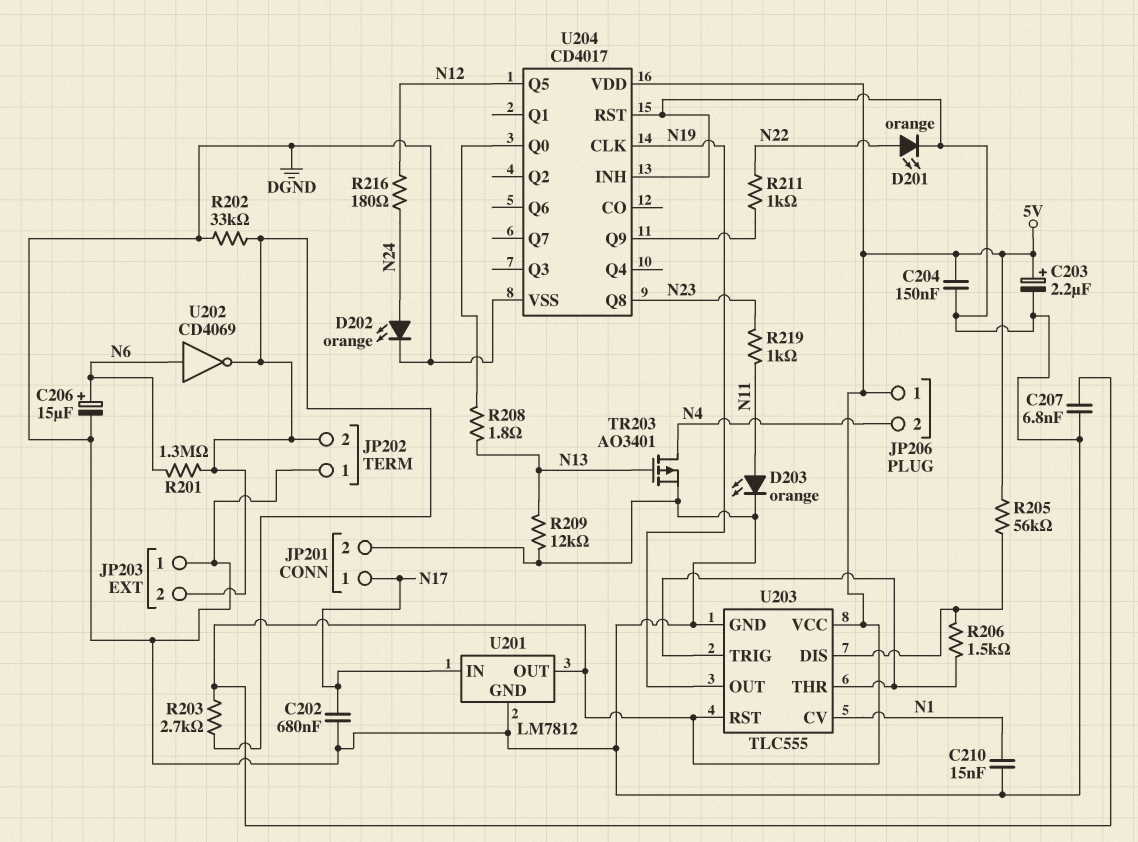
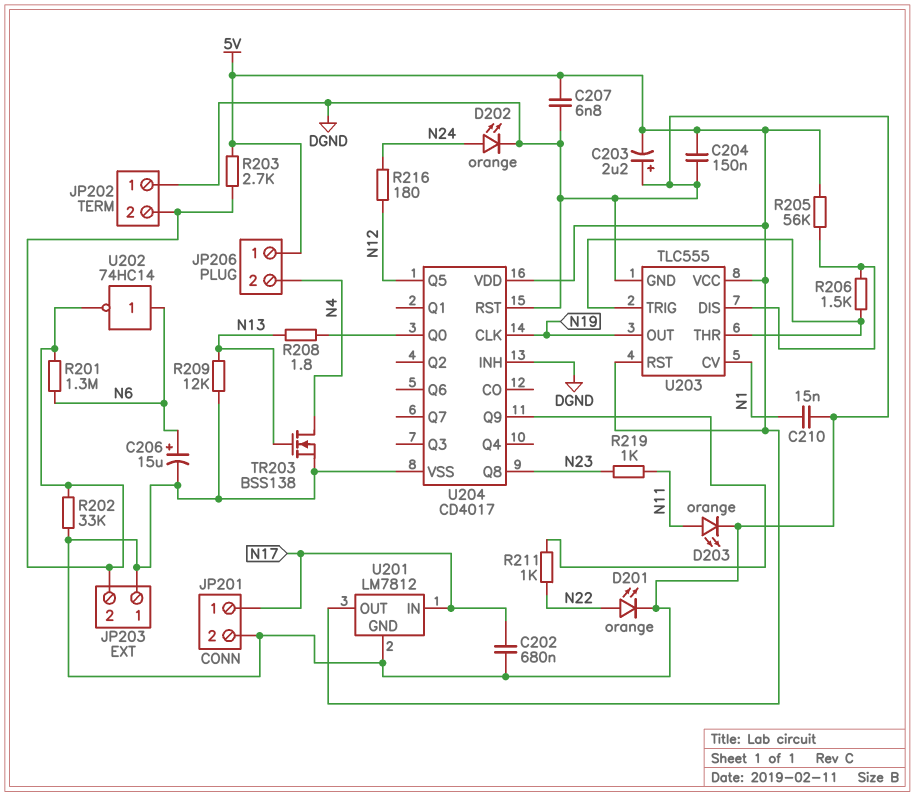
C203: 2.2uF (plus 5V, minus DGND) -> 2.2uF (plus DGND, minus 5V)
TR203: PMOS AO3401 (G N13, D N4, S DGND) -> NMOS BSS138 (G N13, D N4, S DGND)
U202: NOT CD4069 (in N6, out JP202/2) -> NOT 74HC14 (in N6, out JP202/2)

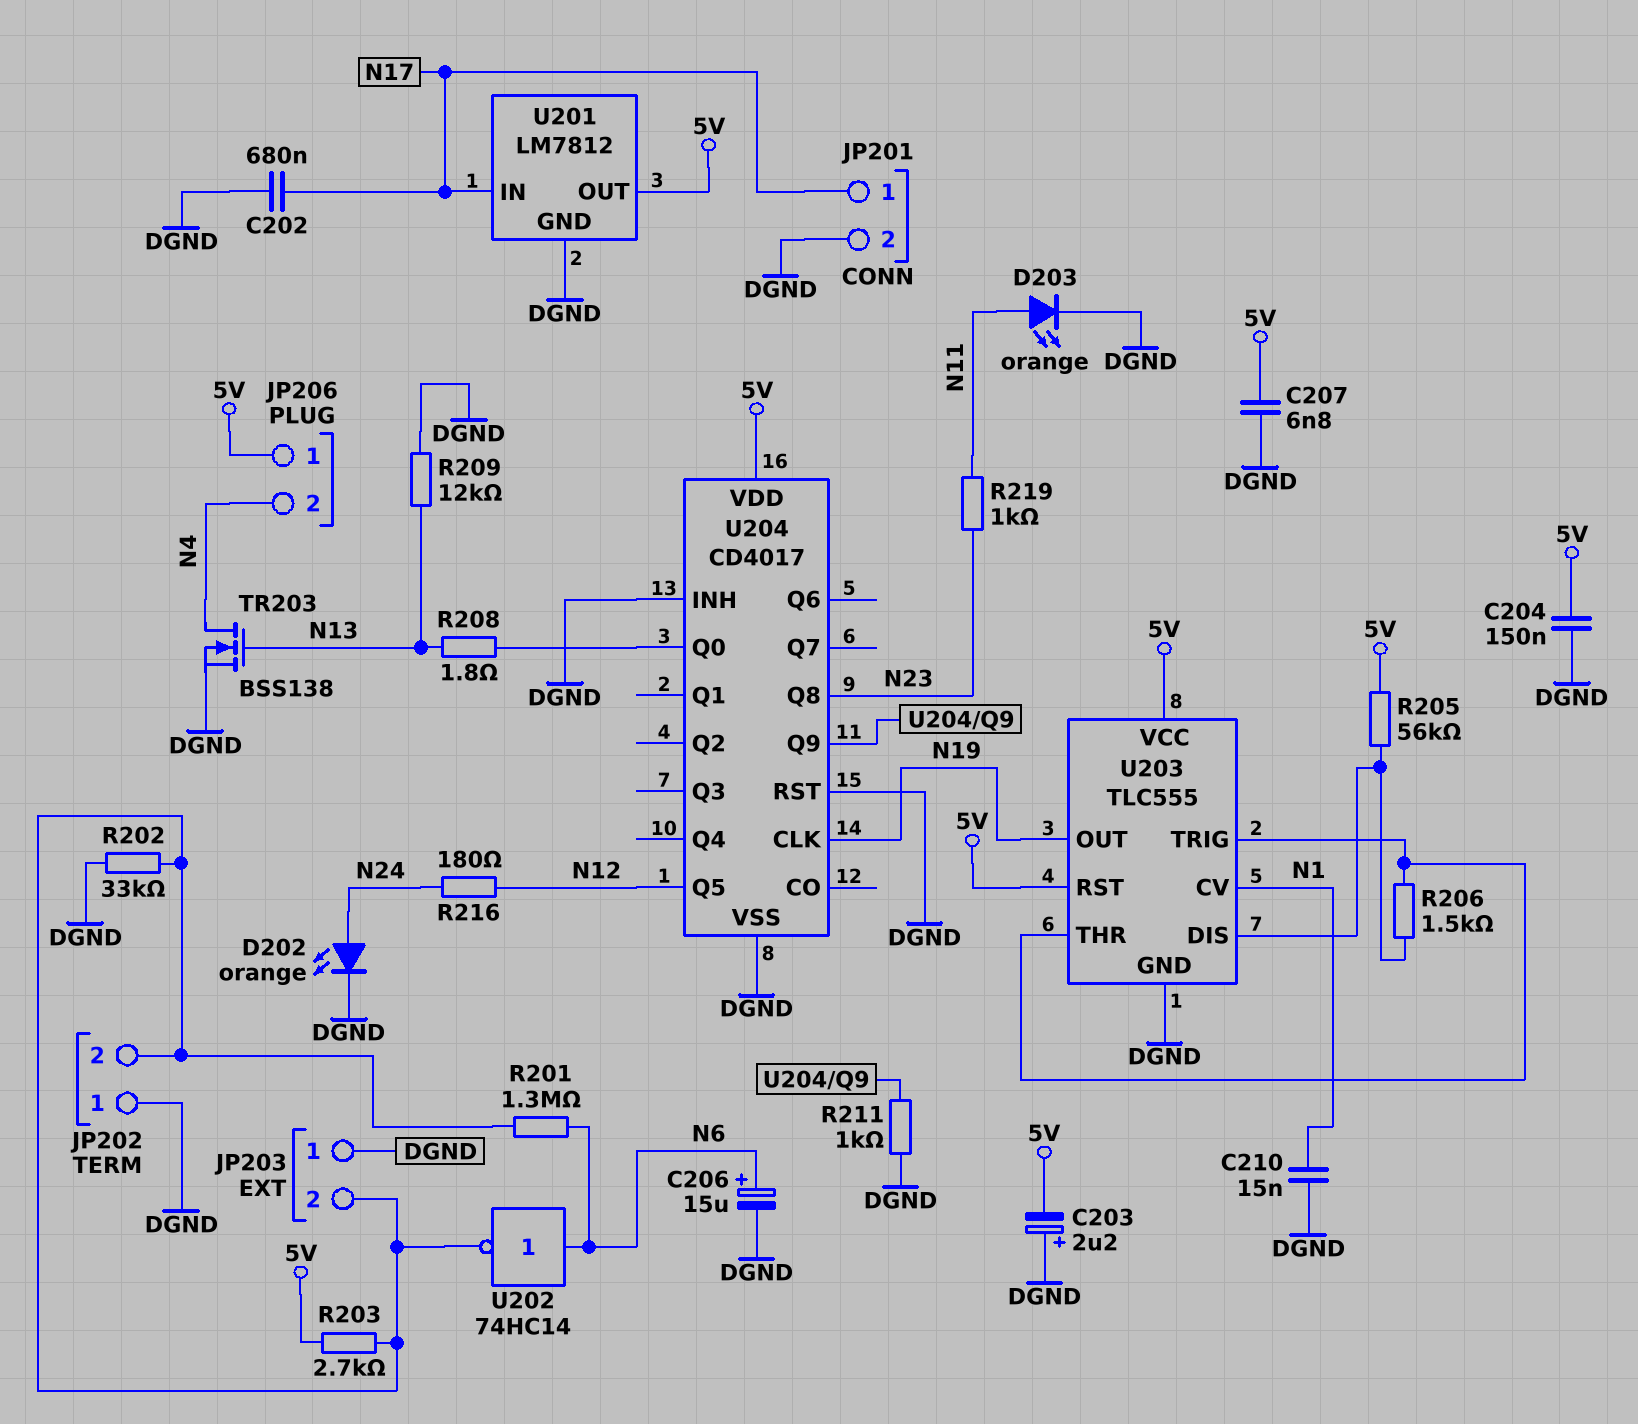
D201: LED orange (A N22, K DGND) -> none
R211: 1k (N22, U204/Q9) -> 1k (DGND, U204/Q9)

